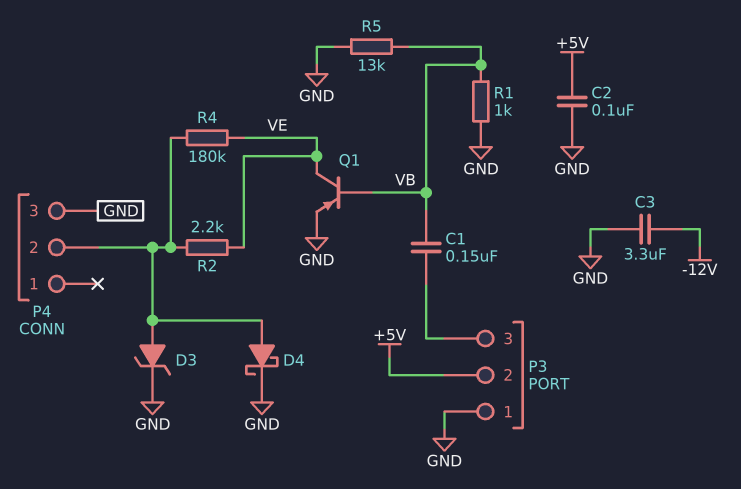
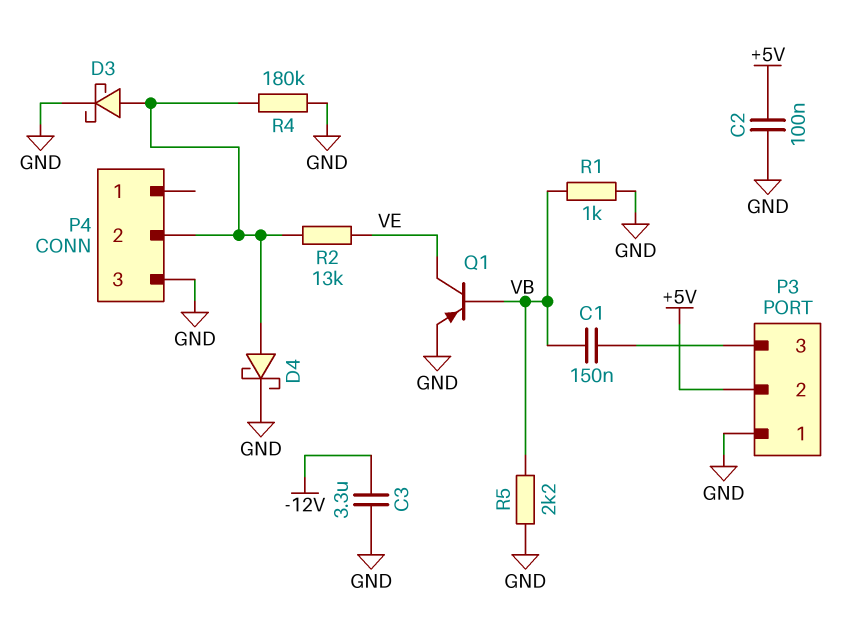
D3: zener (A P4/2, K GND) -> schottky (A P4/2, K GND)
R2: 2.2k (P4/2, VE) -> 13k (P4/2, VE)
R4: 180k (P4/2, VE) -> 180k (GND, P4/2)
R5: 13k (GND, VB) -> 2.2k (GND, VB)

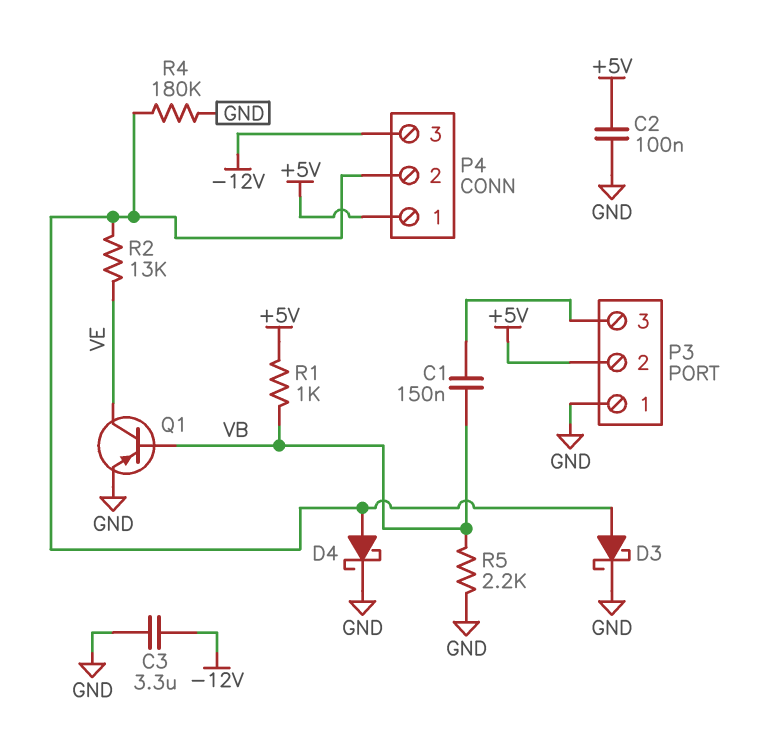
P4 pin 1: none -> +5V
P4 pin 3: GND -> -12V
R1: 1k (GND, VB) -> 1k (+5V, VB)

